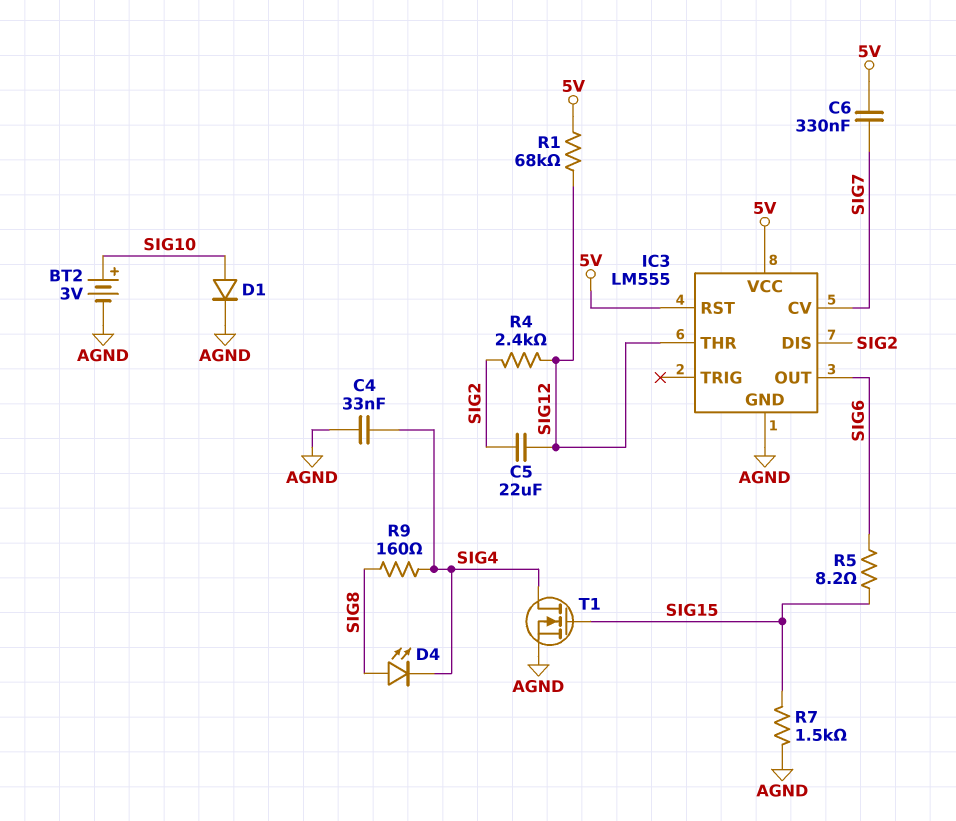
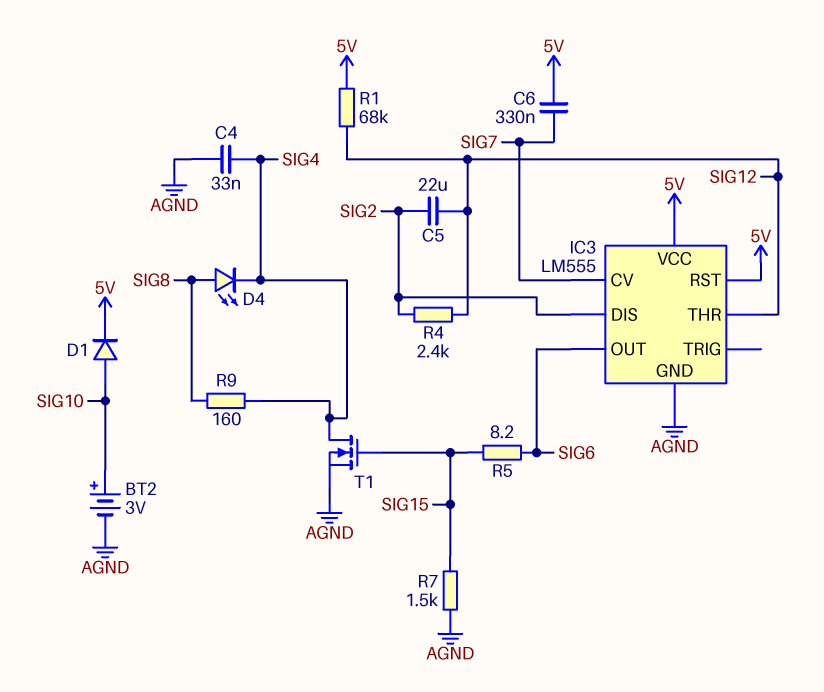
D1: diode (A SIG10, K AGND) -> diode (A SIG10, K 5V)

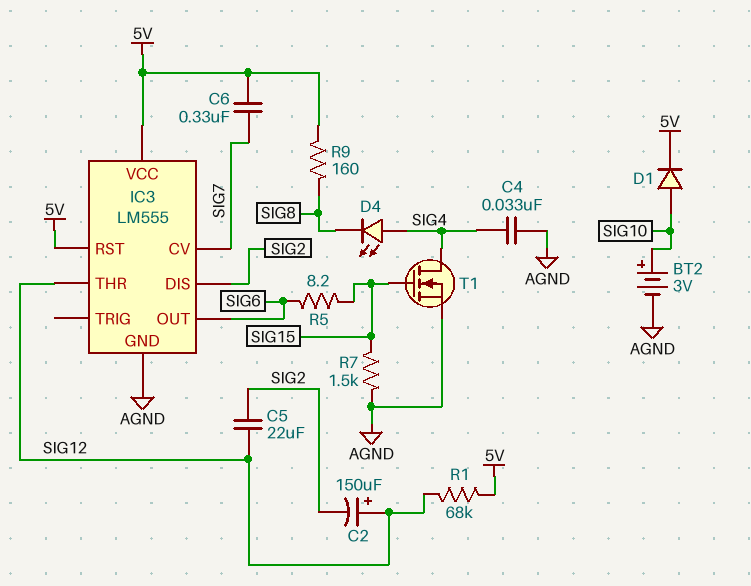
C2: none -> 150uF (plus SIG12, minus SIG2)
D4: LED (A SIG8, K SIG4) -> LED (A SIG4, K SIG8)
R4: 2.4k (SIG2, SIG12) -> none
R9: 160 (SIG4, SIG8) -> 160 (5V, SIG8)

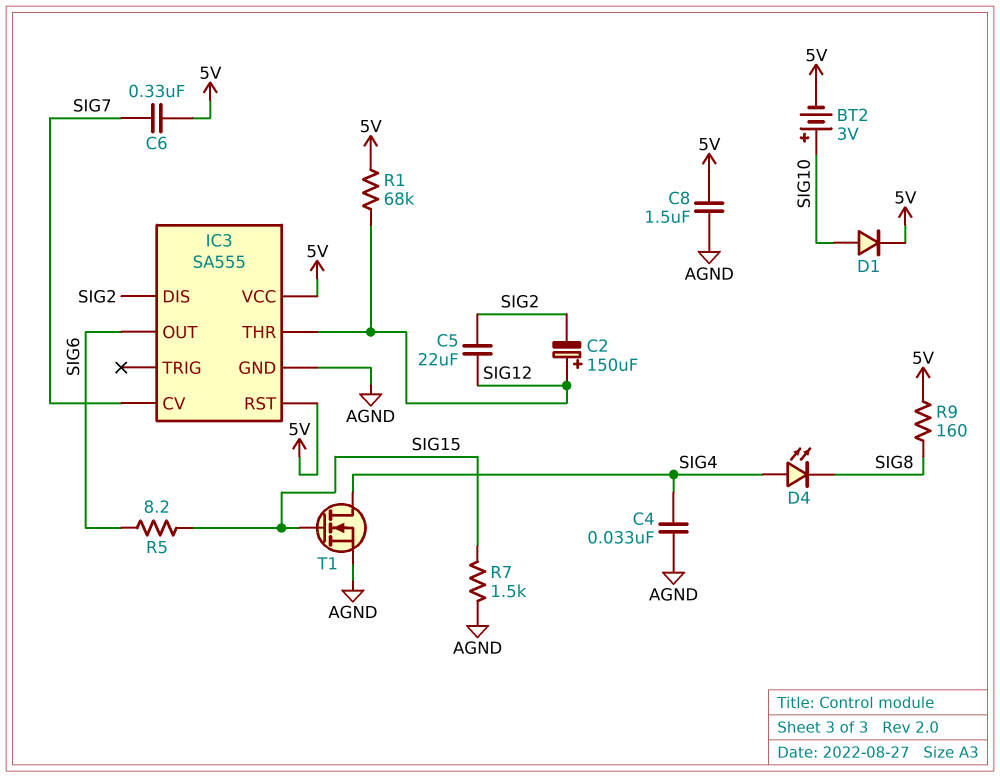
BT2: 3V (plus SIG10, minus AGND) -> 3V (plus SIG10, minus 5V)
C8: none -> 1.5uF (5V, AGND)
IC3: LM555 -> SA555

